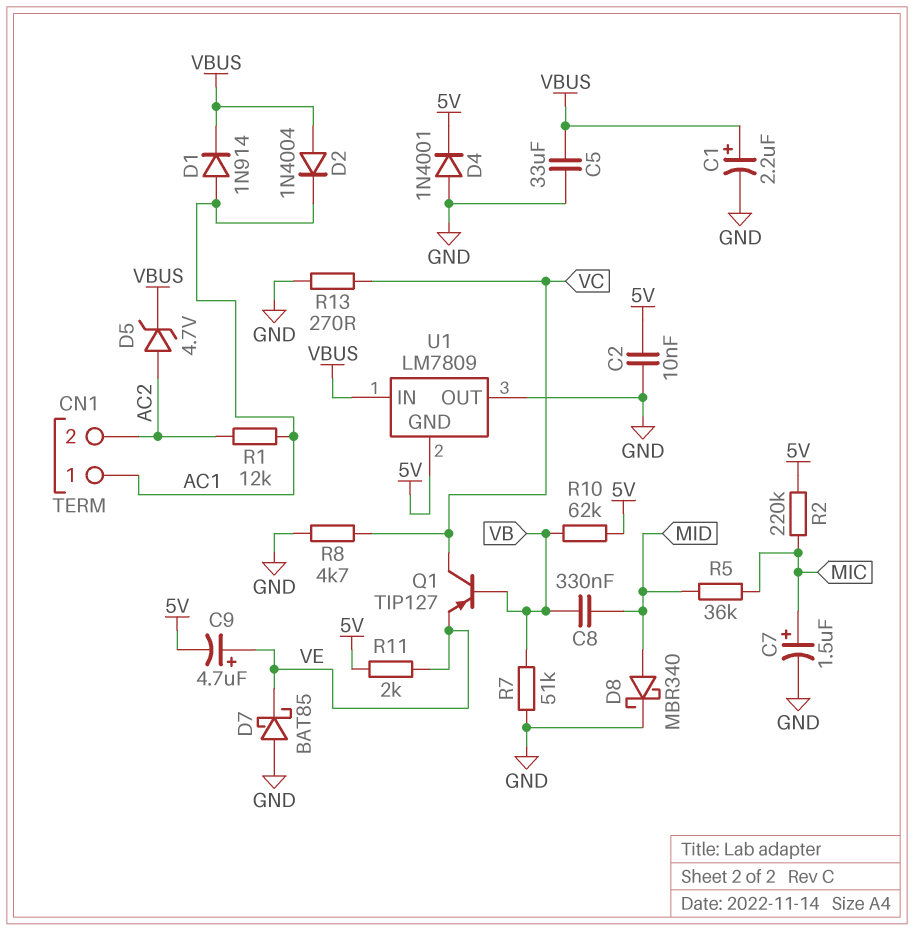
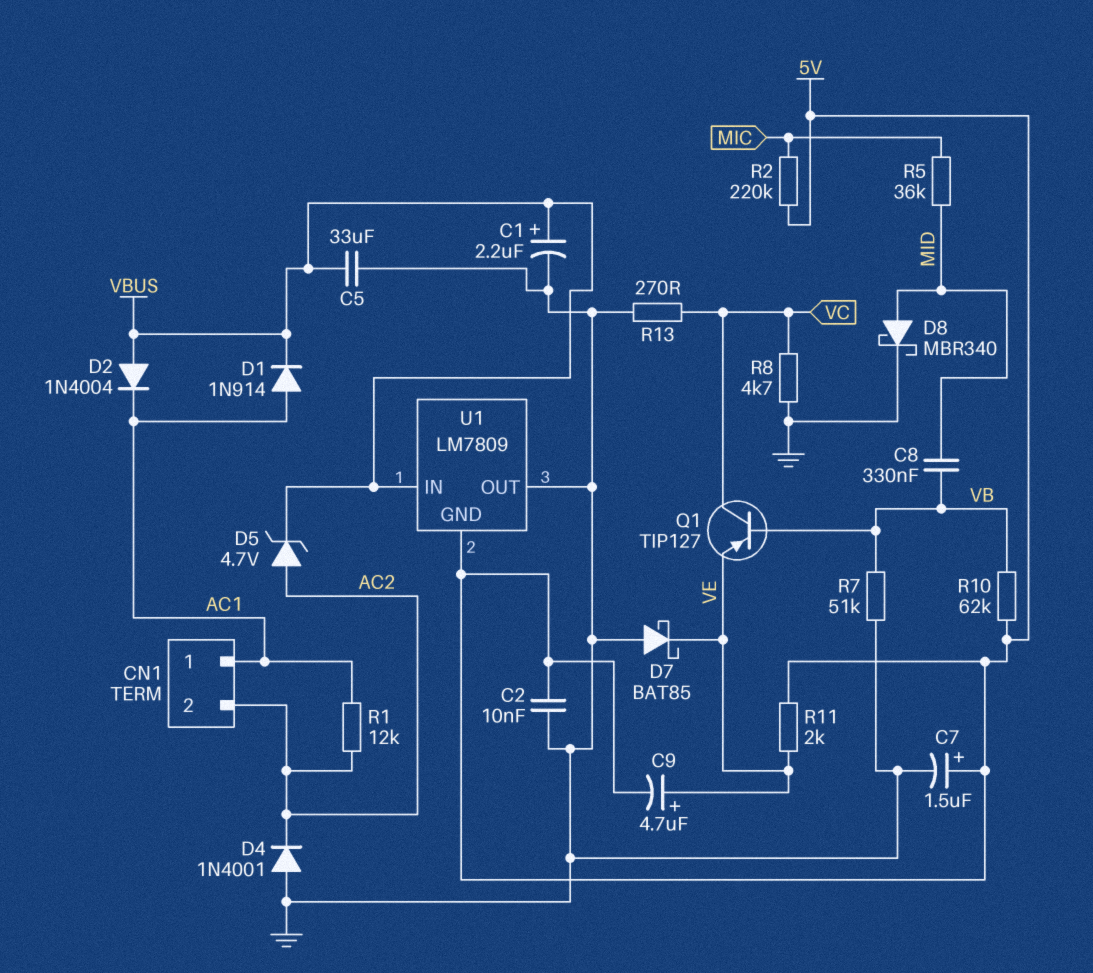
C7: 1.5uF (plus MIC, minus GND) -> 1.5uF (plus 5V, minus GND)
D4: diode 1N4001 (A GND, K 5V) -> diode 1N4001 (A GND, K AC2)

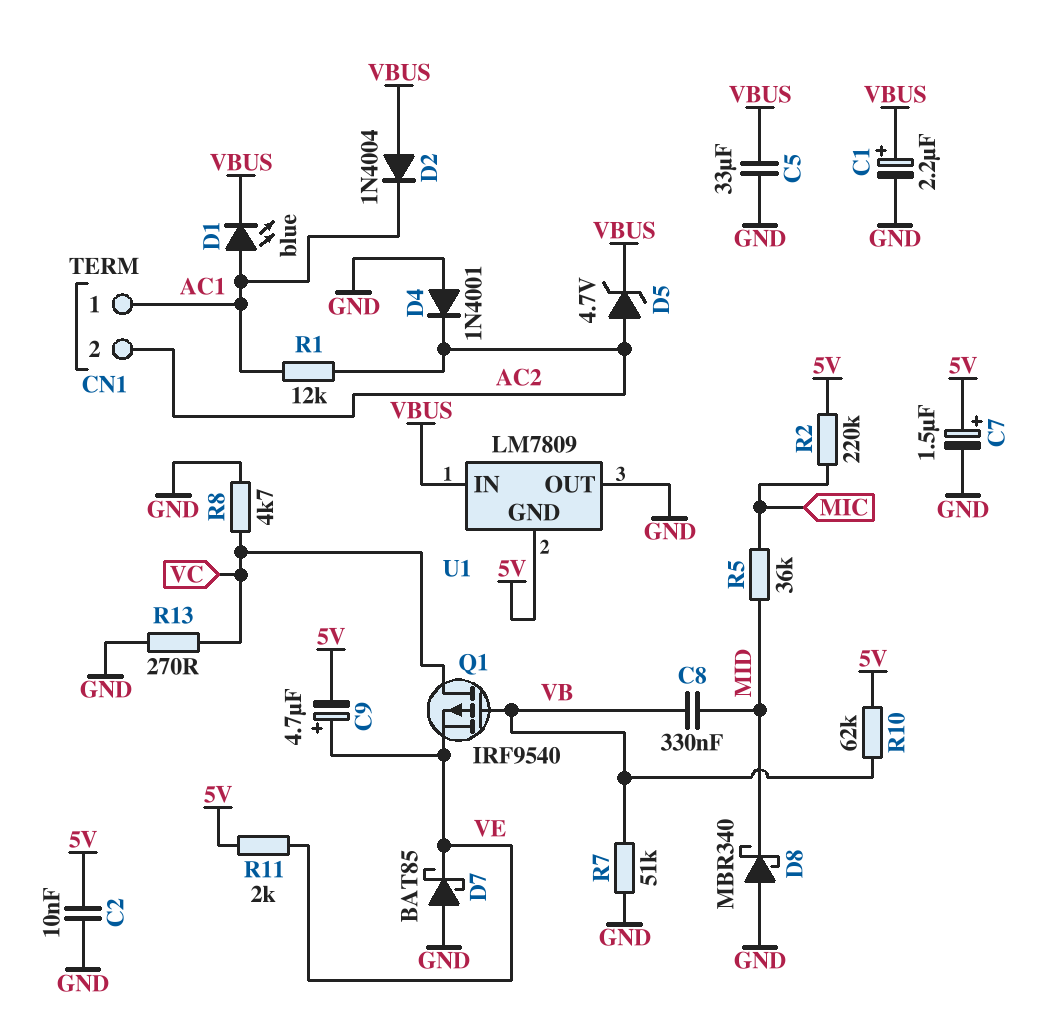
D1: diode 1N914 (A AC1, K VBUS) -> LED blue (A AC1, K VBUS)
D8: schottky MBR340 (A MID, K GND) -> schottky MBR340 (A GND, K MID)
Q1: PNP TIP127 (B VB, C VC, E VE) -> PMOS IRF9540 (G VB, D VC, S VE)

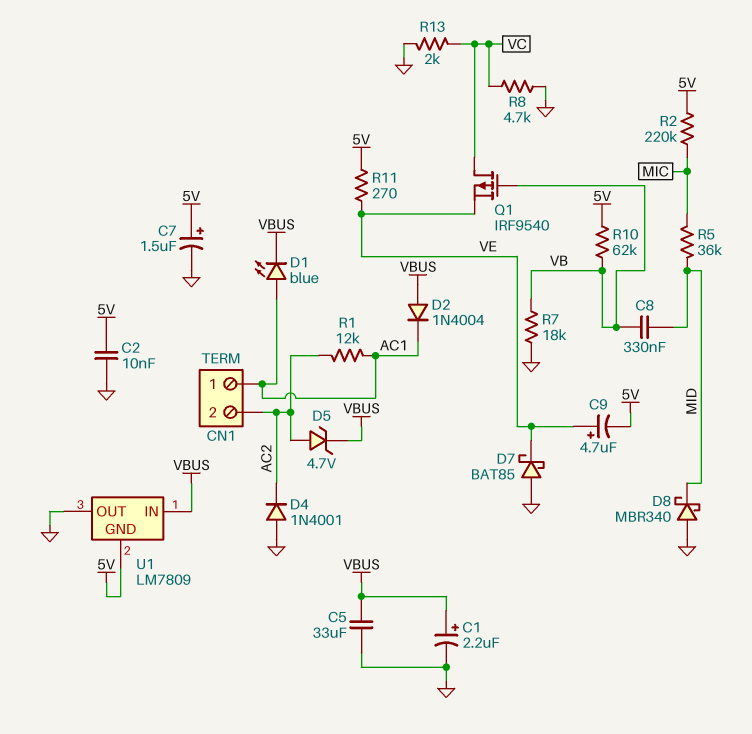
R7: 51k (GND, VB) -> 18k (GND, VB)
R11: 2k (5V, VE) -> 270 (5V, VE)
R13: 270 (GND, VC) -> 2k (GND, VC)

